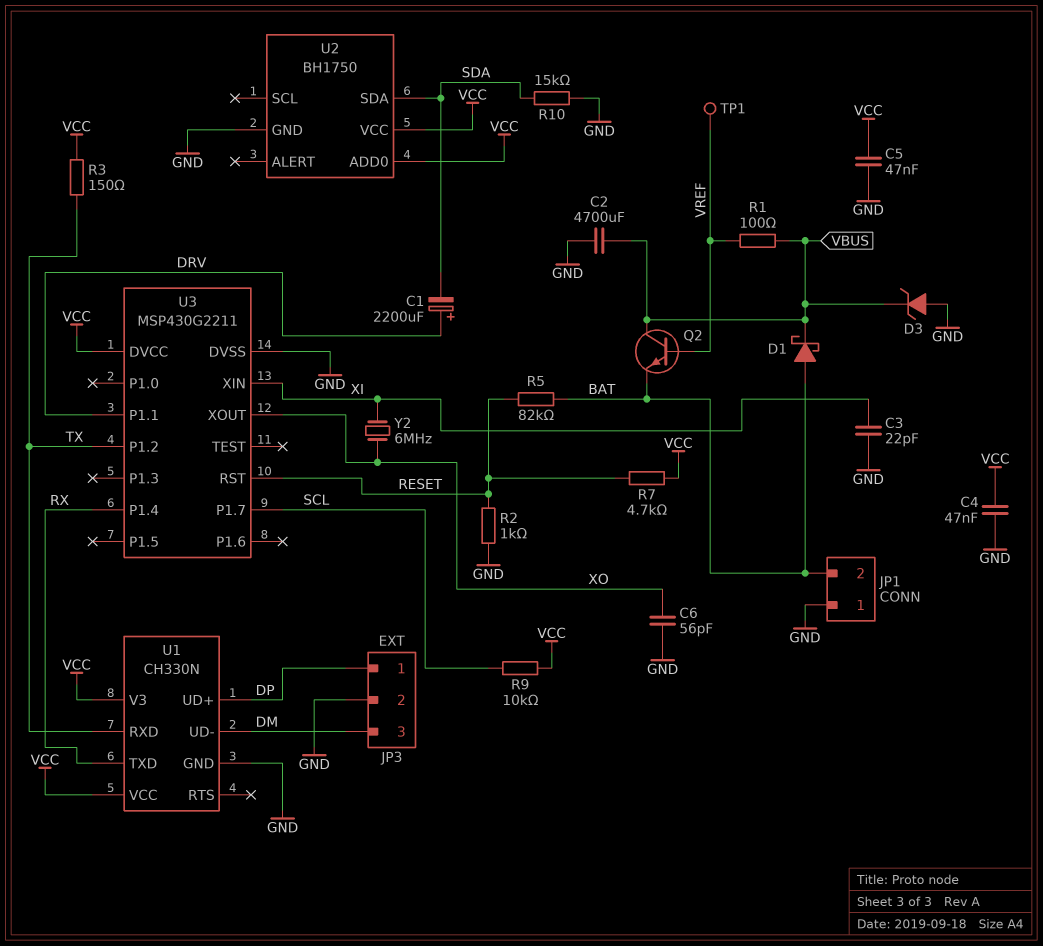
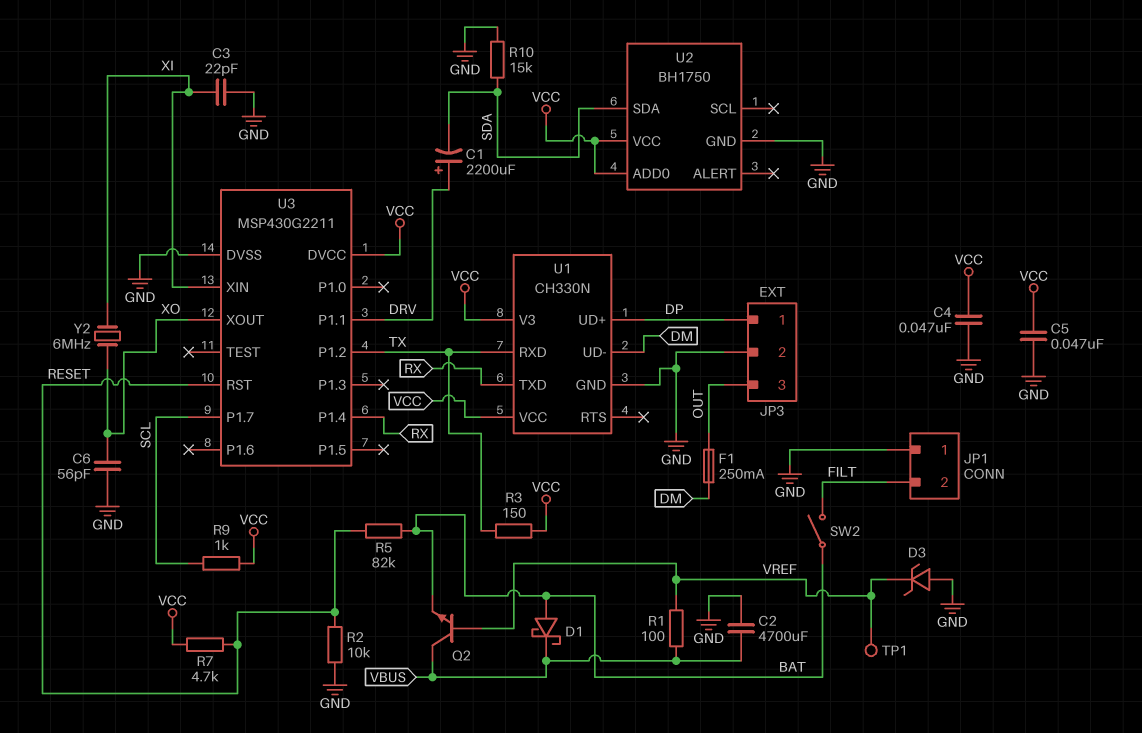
D3: zener (A GND, K VBUS) -> zener (A GND, K VREF)
F1: none -> 250mA (DM, OUT)
JP1 pin 2: BAT -> FILT
JP3 pin 3: DM -> OUT
R2: 1k (GND, RESET) -> 10k (GND, RESET)
R9: 10k (SCL, VCC) -> 1k (SCL, VCC)
SW2: none -> switch (BAT, FILT)

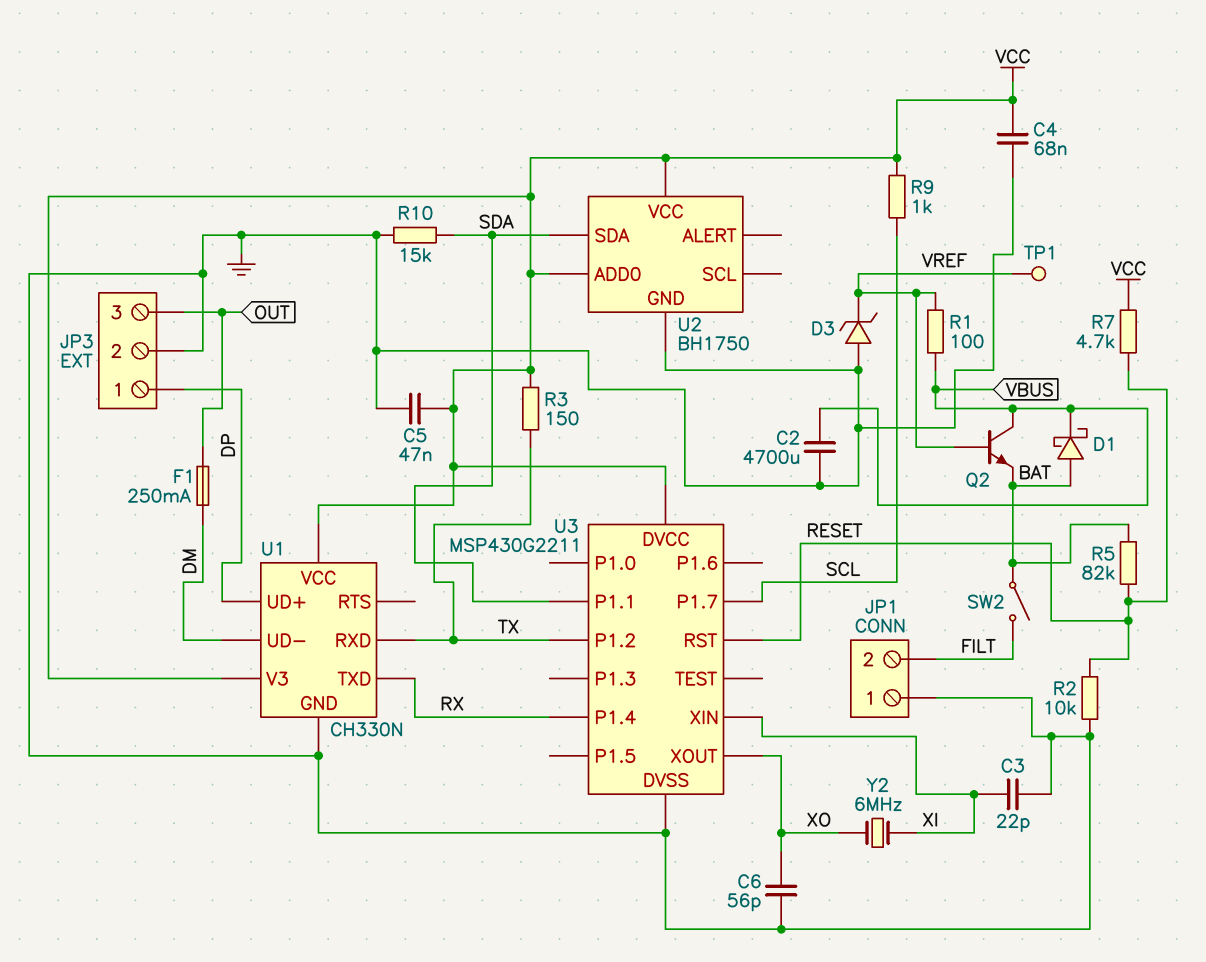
C1: 2200uF (plus DRV, minus SDA) -> none
C4: 47nF (GND, VCC) -> 68nF (GND, VCC)
U3 pin P1.1: DRV -> SDA

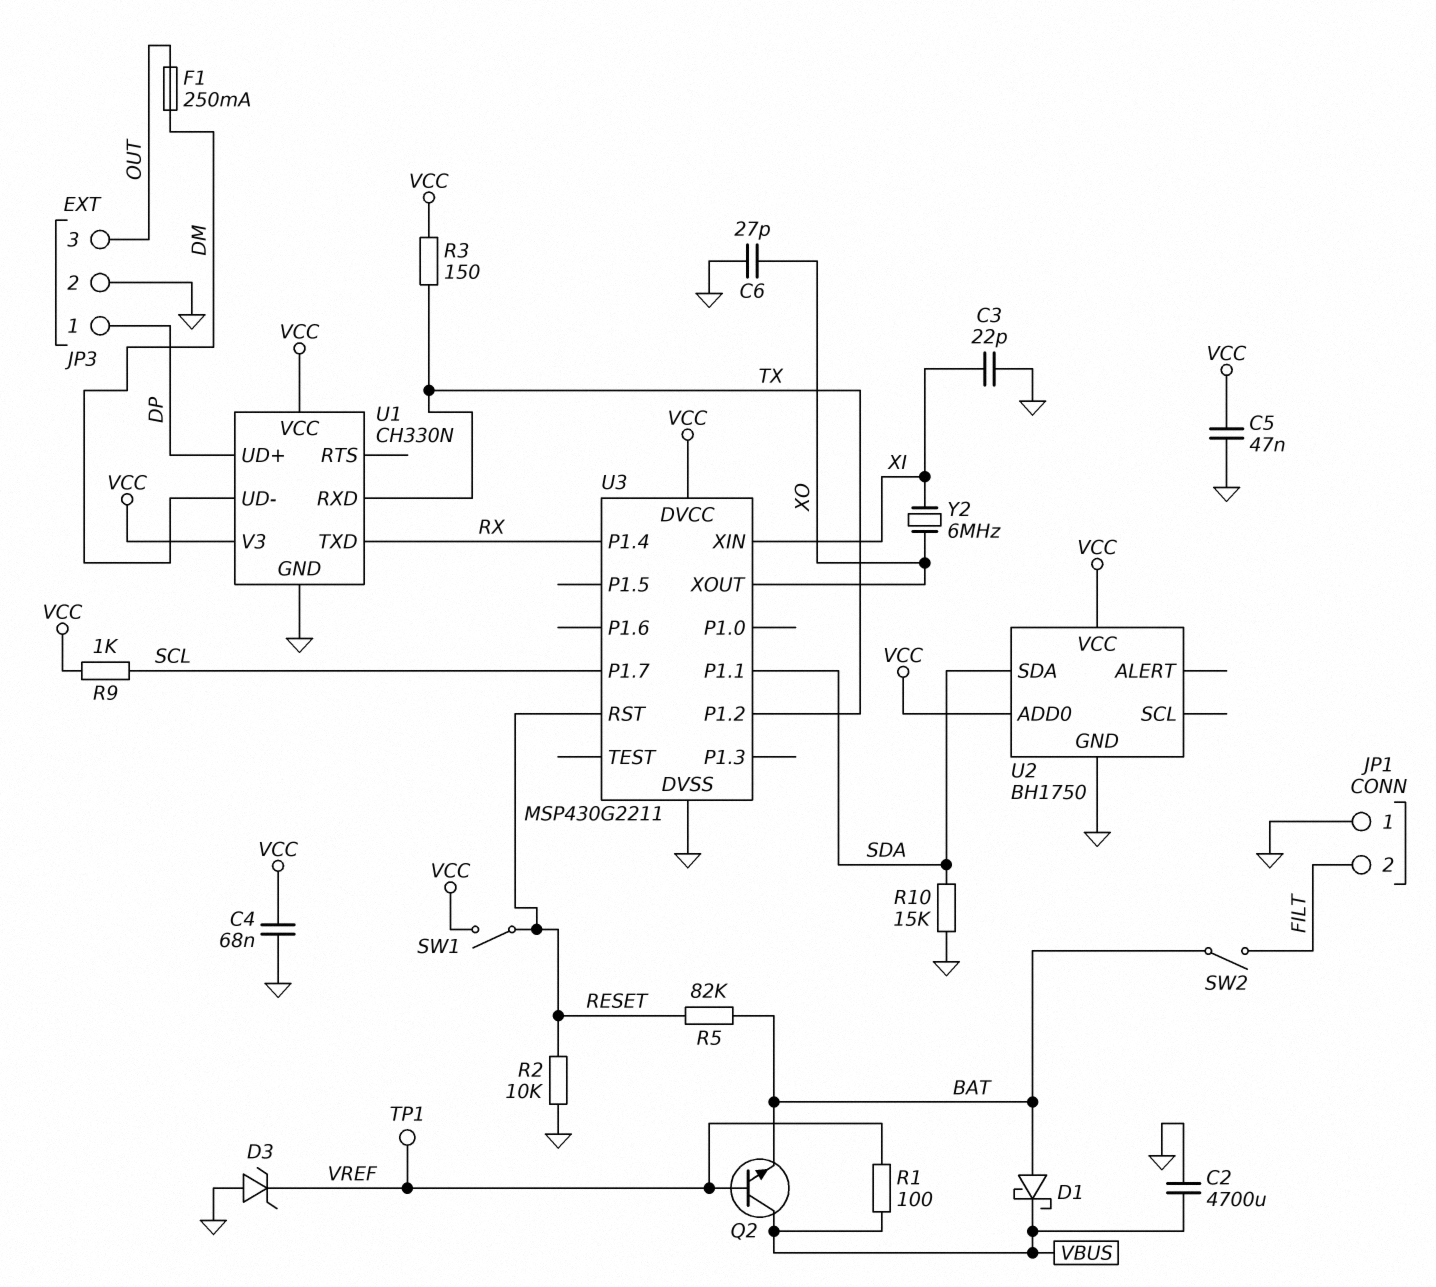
C6: 56pF (GND, XO) -> 27pF (GND, XO)
R7: 4.7k (RESET, VCC) -> none
SW1: none -> switch (RESET, VCC)

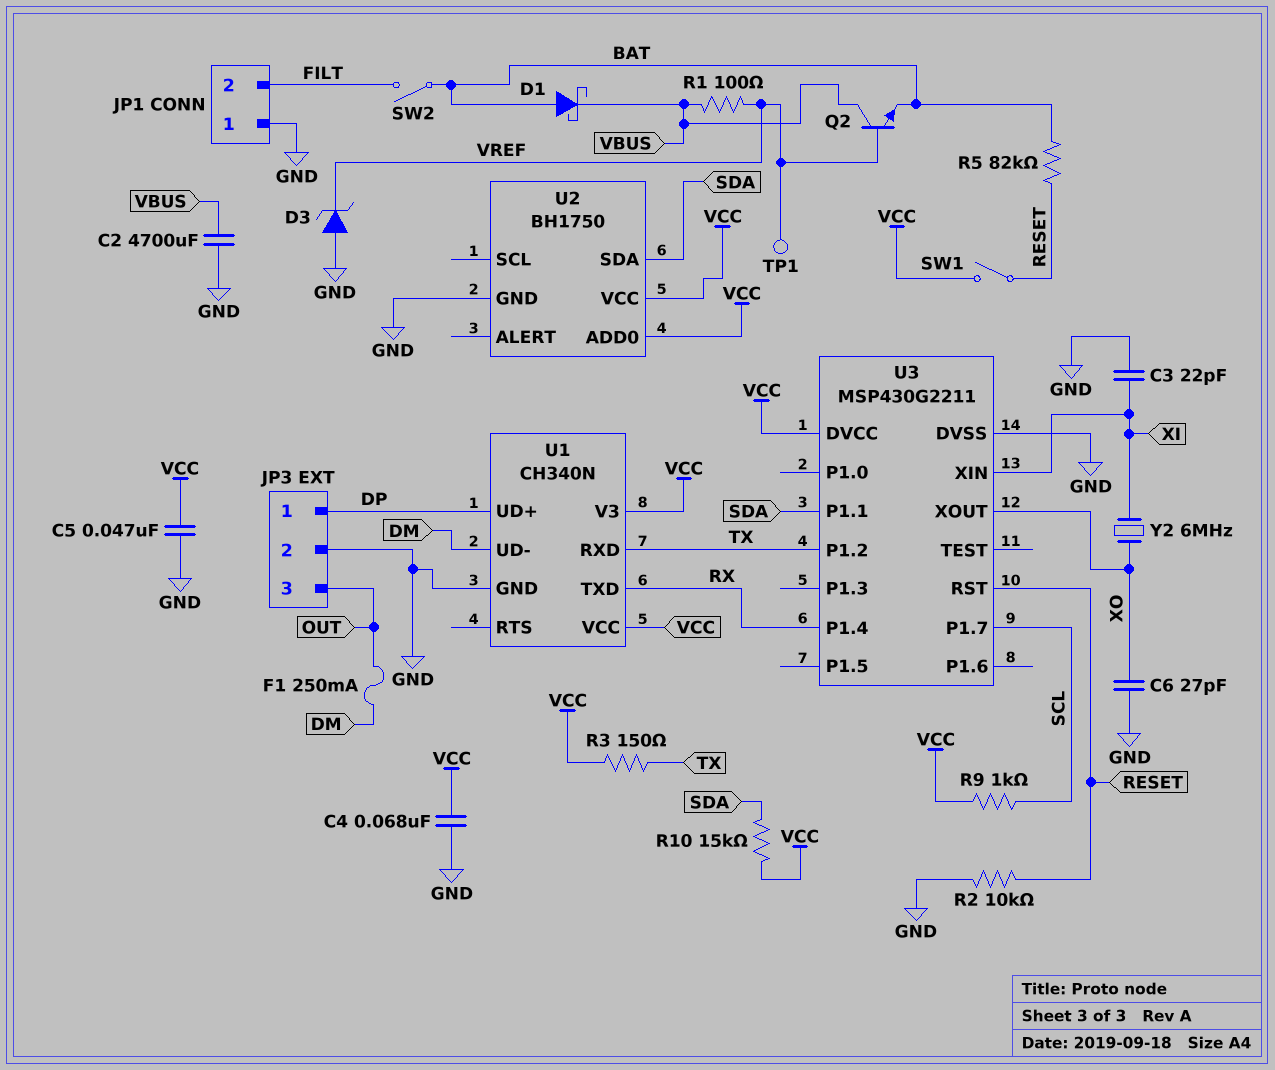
R10: 15k (GND, SDA) -> 15k (SDA, VCC)
U1: CH330N -> CH340N

